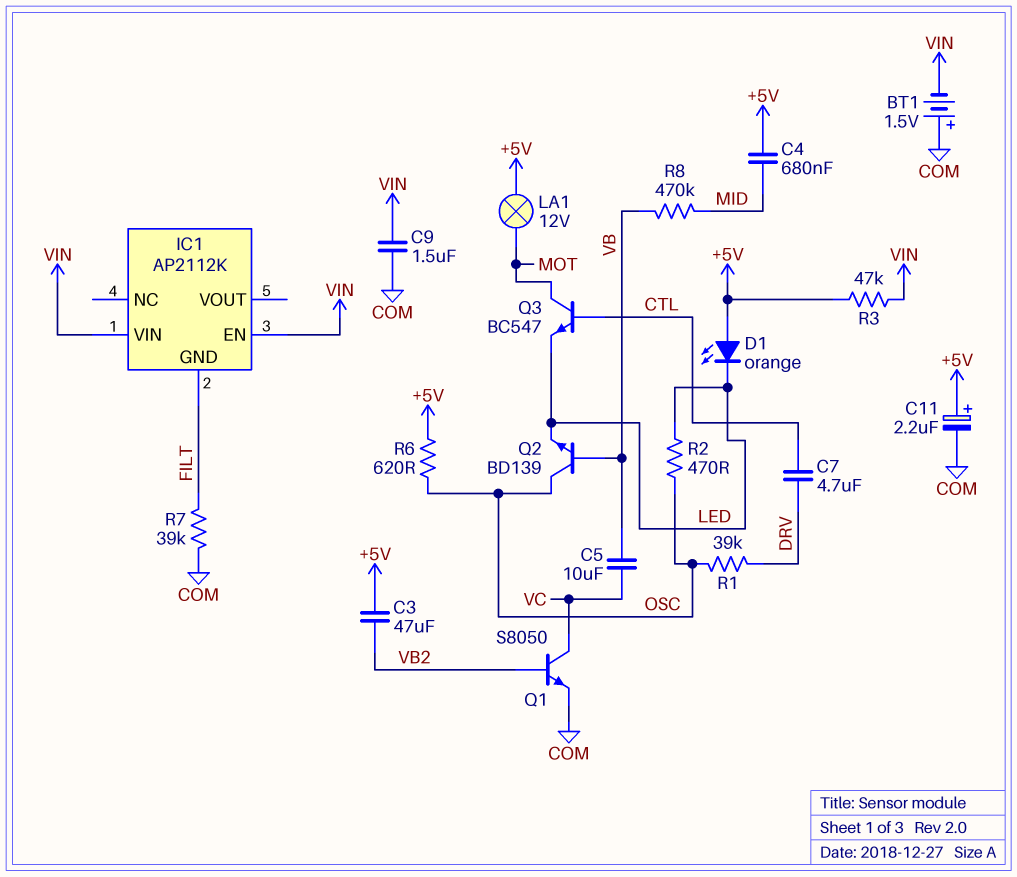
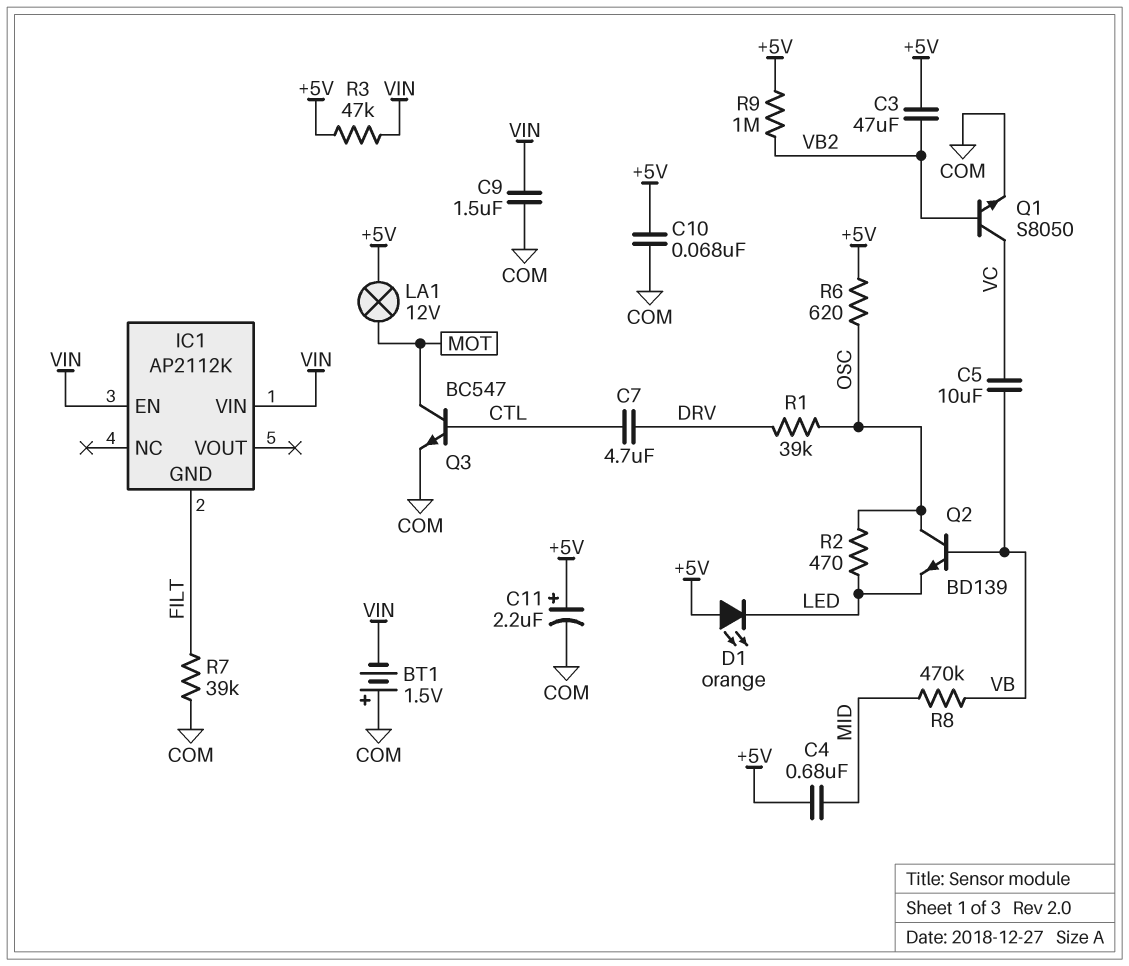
C10: none -> 68nF (+5V, COM)
Q3: NPN BC547 (B CTL, C MOT, E LED) -> NPN BC547 (B CTL, C MOT, E COM)
R9: none -> 1M (+5V, VB2)

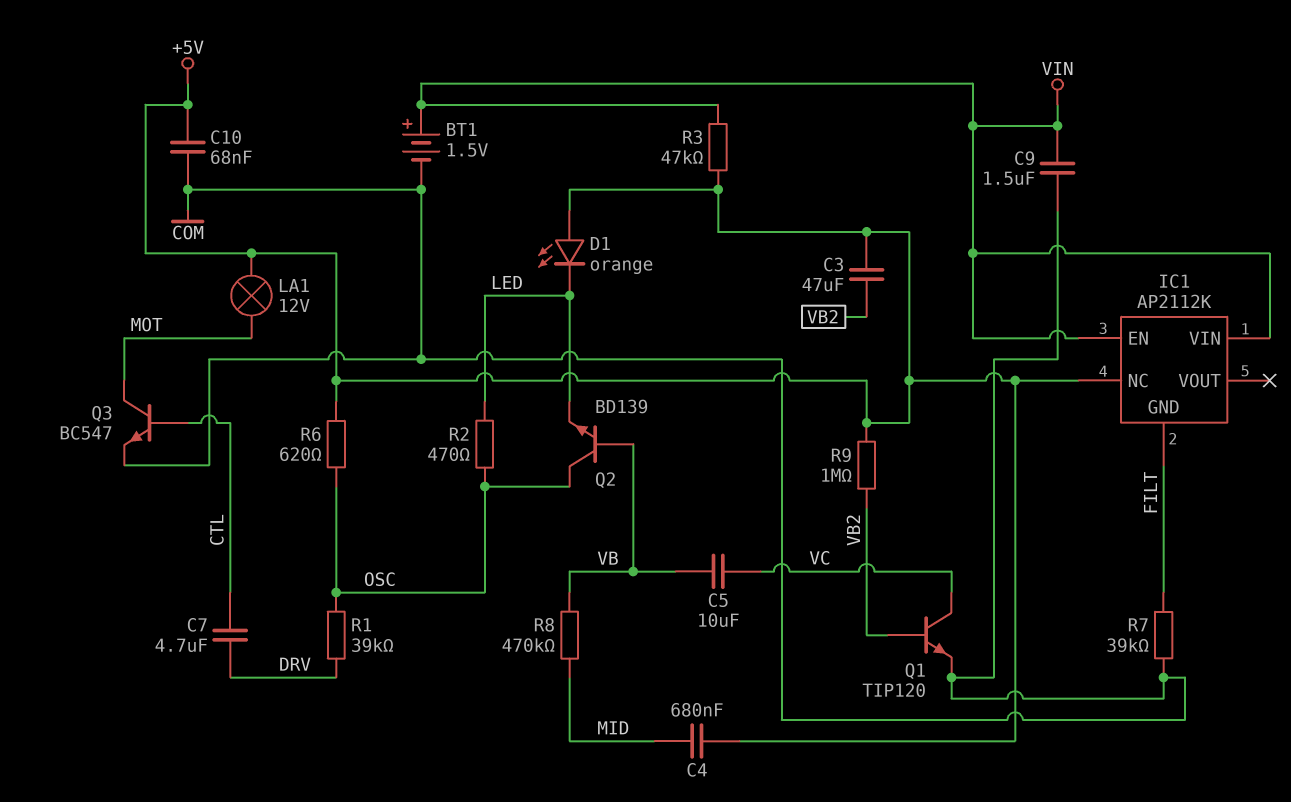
BT1: 1.5V (plus COM, minus VIN) -> 1.5V (plus VIN, minus COM)
C11: 2.2uF (plus +5V, minus COM) -> none
IC1 pin NC: none -> +5V
Q1: NPN S8050 (B VB2, C VC, E COM) -> NPN TIP120 (B VB2, C VC, E COM)

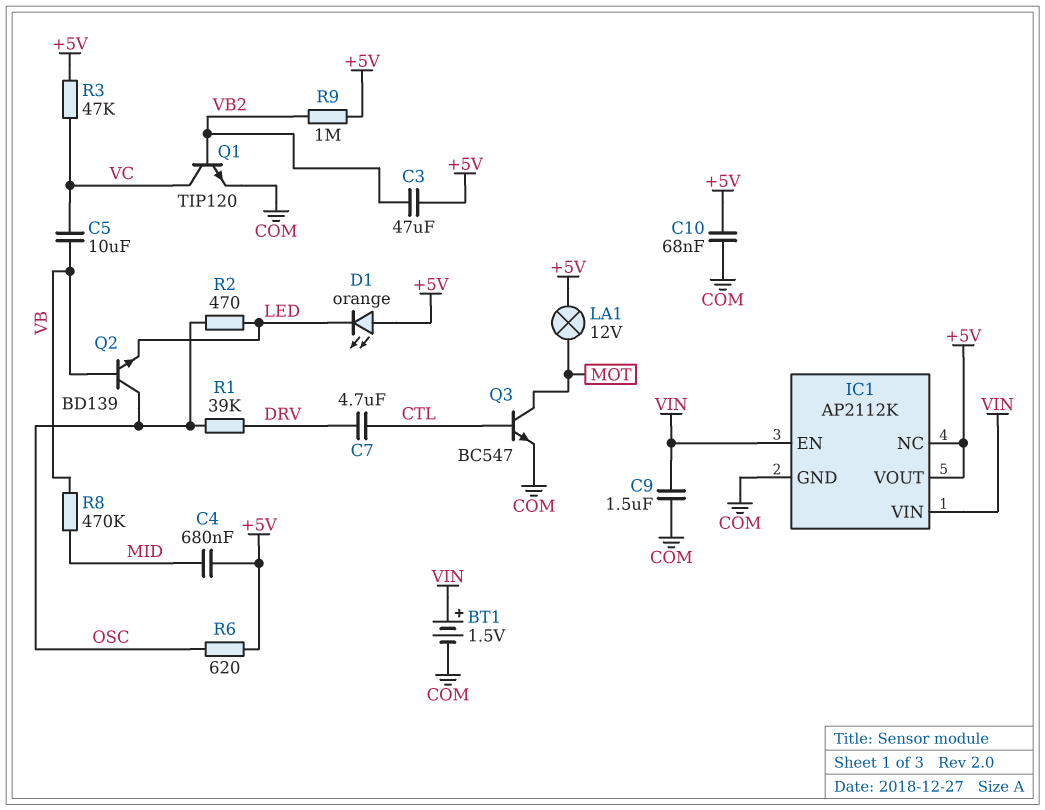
IC1 pin GND: FILT -> COM
IC1 pin VOUT: none -> +5V
R3: 47k (+5V, VIN) -> 47k (+5V, VC)
R7: 39k (COM, FILT) -> none

